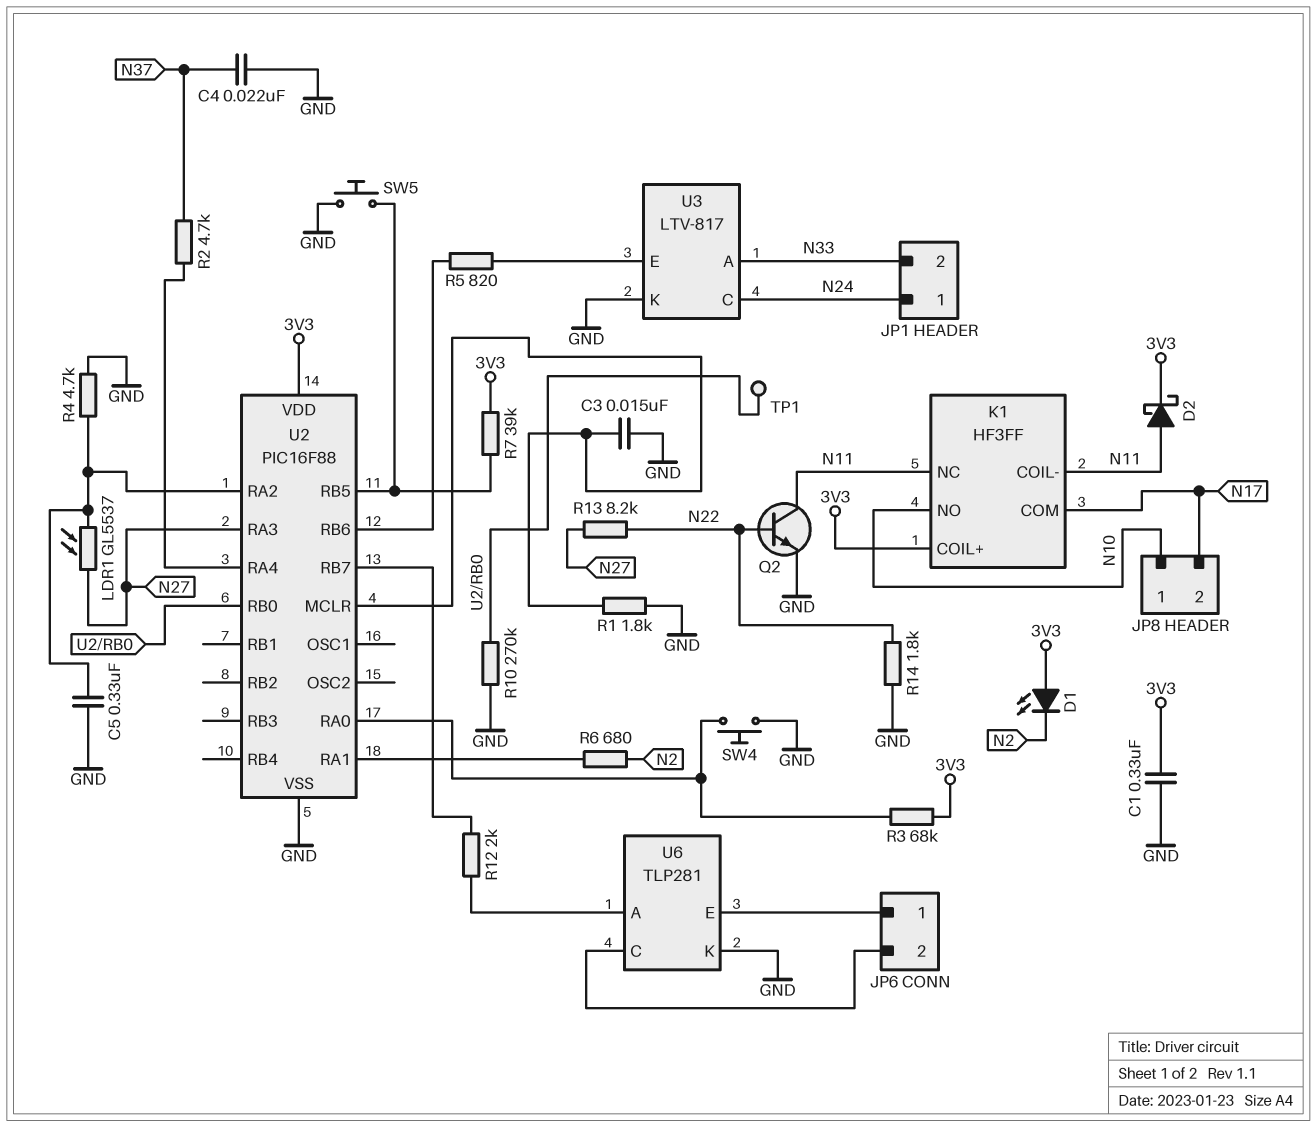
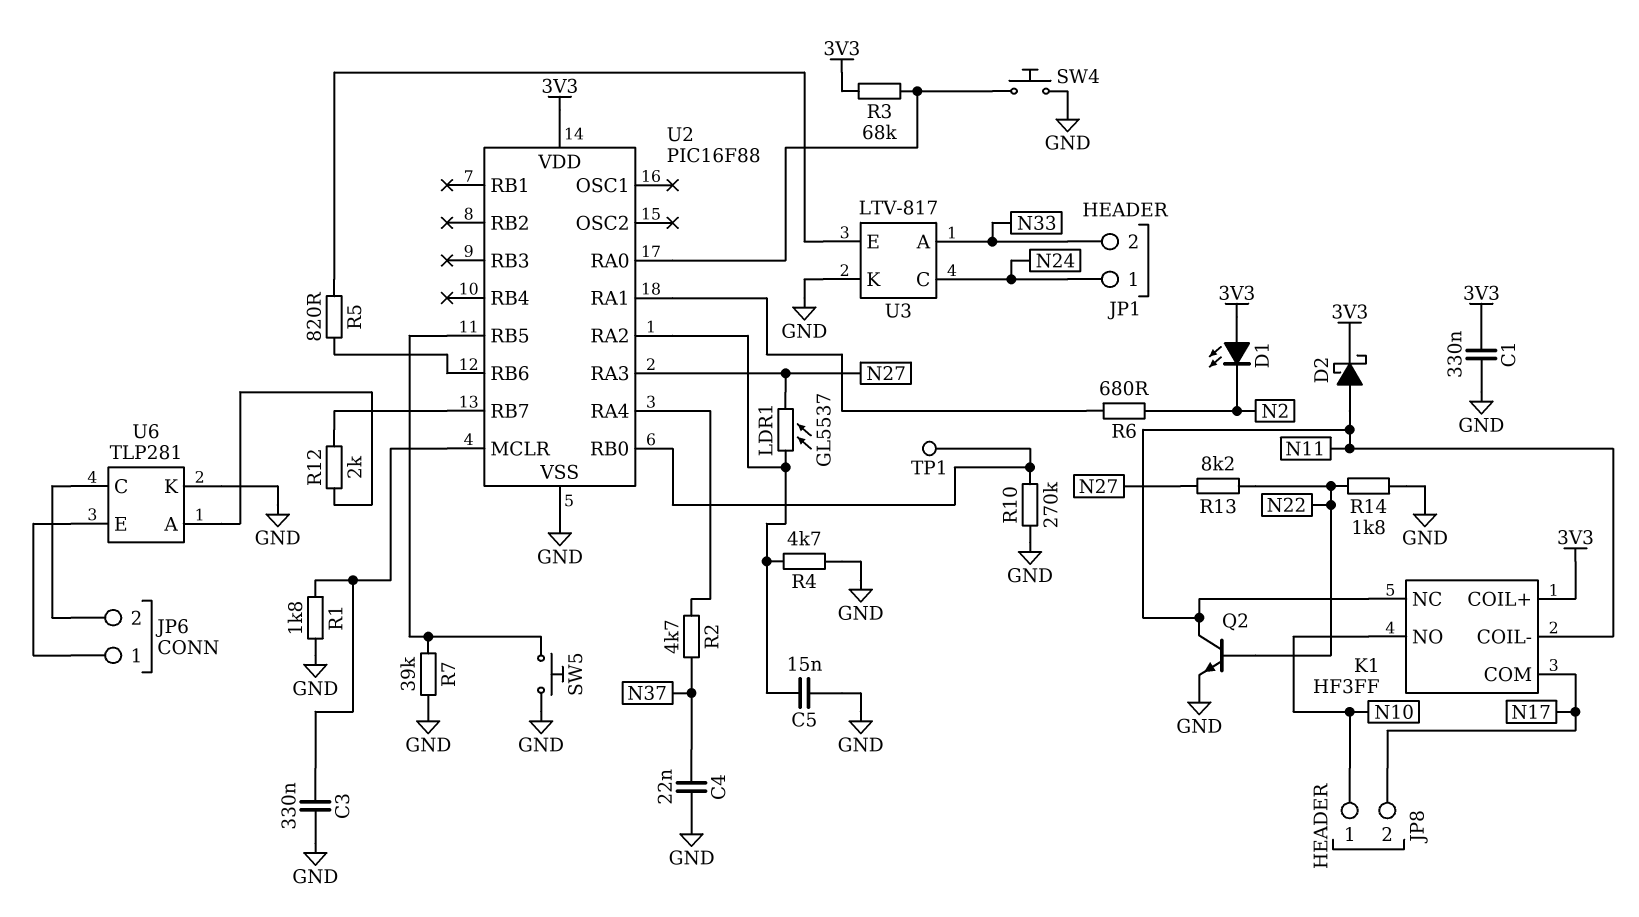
C3: 15nF (GND, U2/MCLR) -> 330nF (GND, U2/MCLR)
C5: 330nF (GND, U2/RA2) -> 15nF (GND, U2/RA2)
R7: 39k (3V3, U2/RB5) -> 39k (GND, U2/RB5)

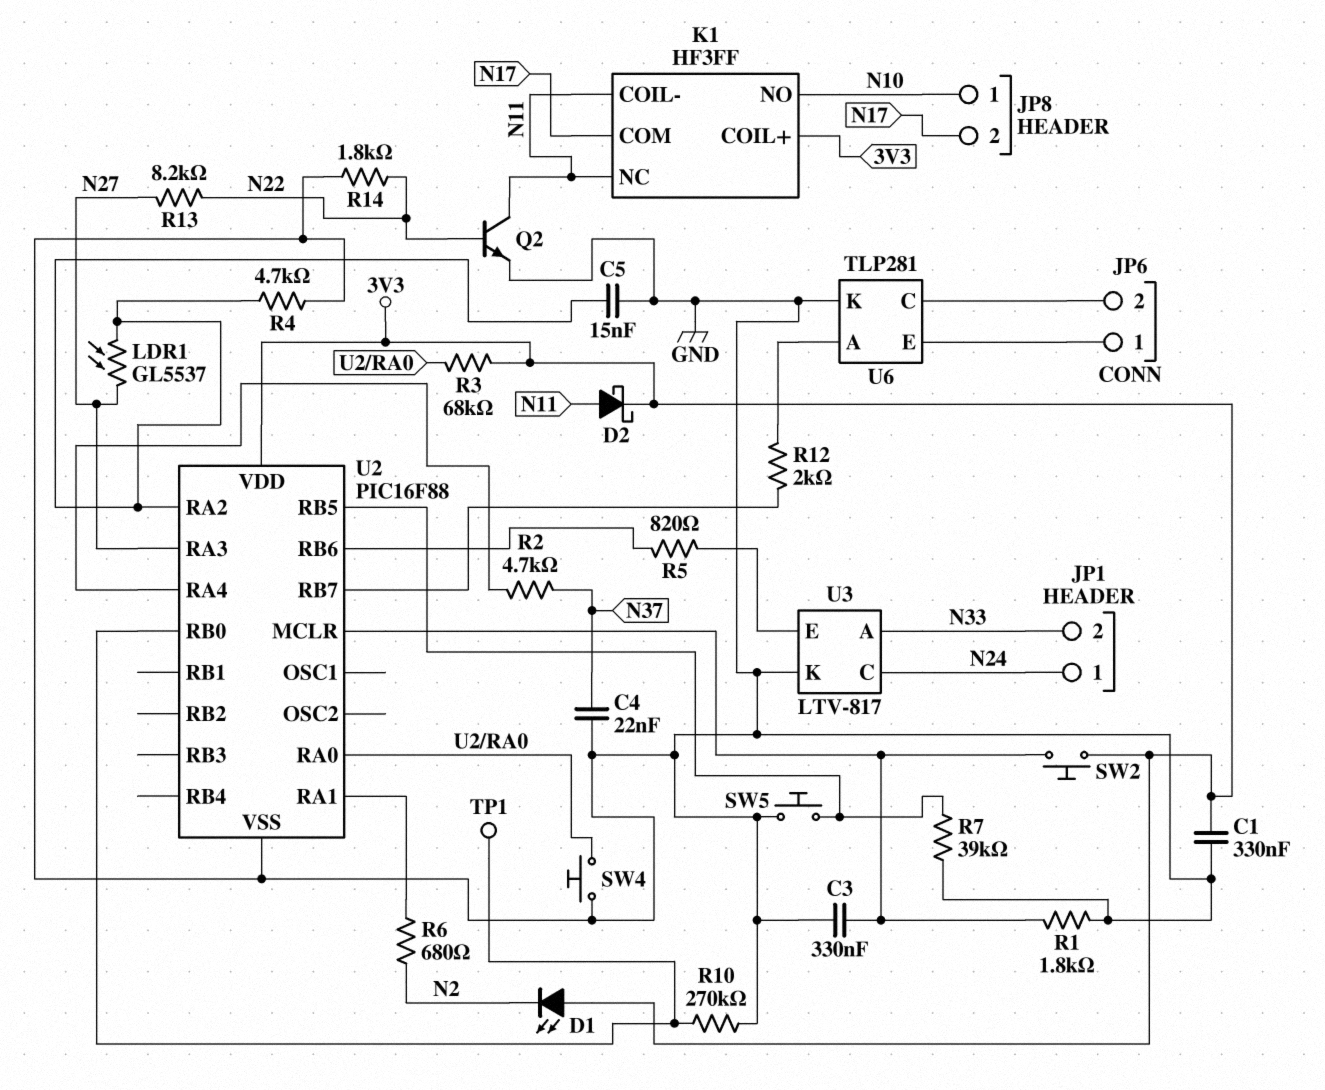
SW2: none -> button (3V3, U2/MCLR)

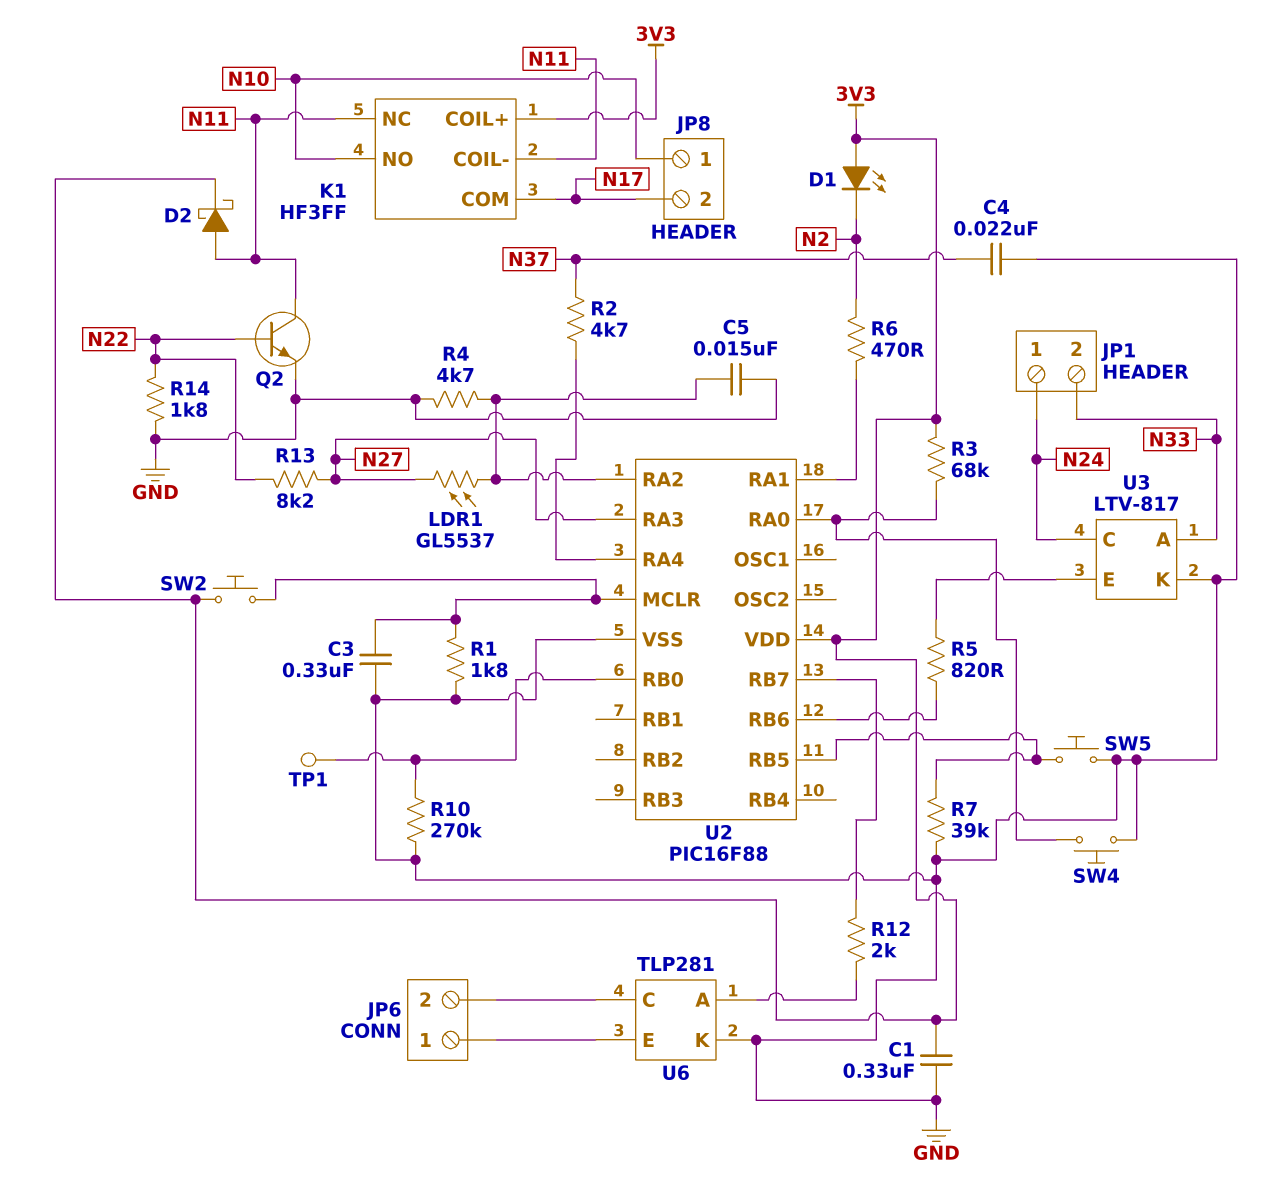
R6: 680 (N2, U2/RA1) -> 470 (N2, U2/RA1)

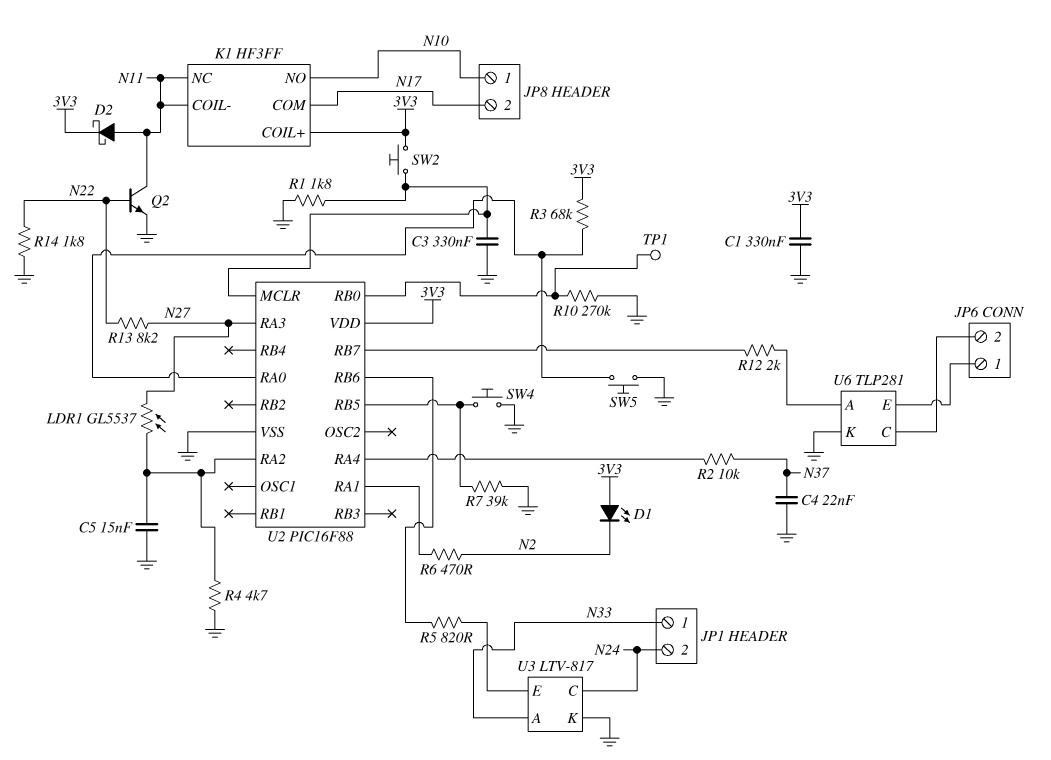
JP1 pin 1: N24 -> N33
JP1 pin 2: N33 -> N24
R2: 4.7k (N37, U2/RA4) -> 10k (N37, U2/RA4)
SW4: button (GND, U2/RA0) -> button (GND, U2/RB5)
SW5: button (GND, U2/RB5) -> button (GND, U2/RA0)

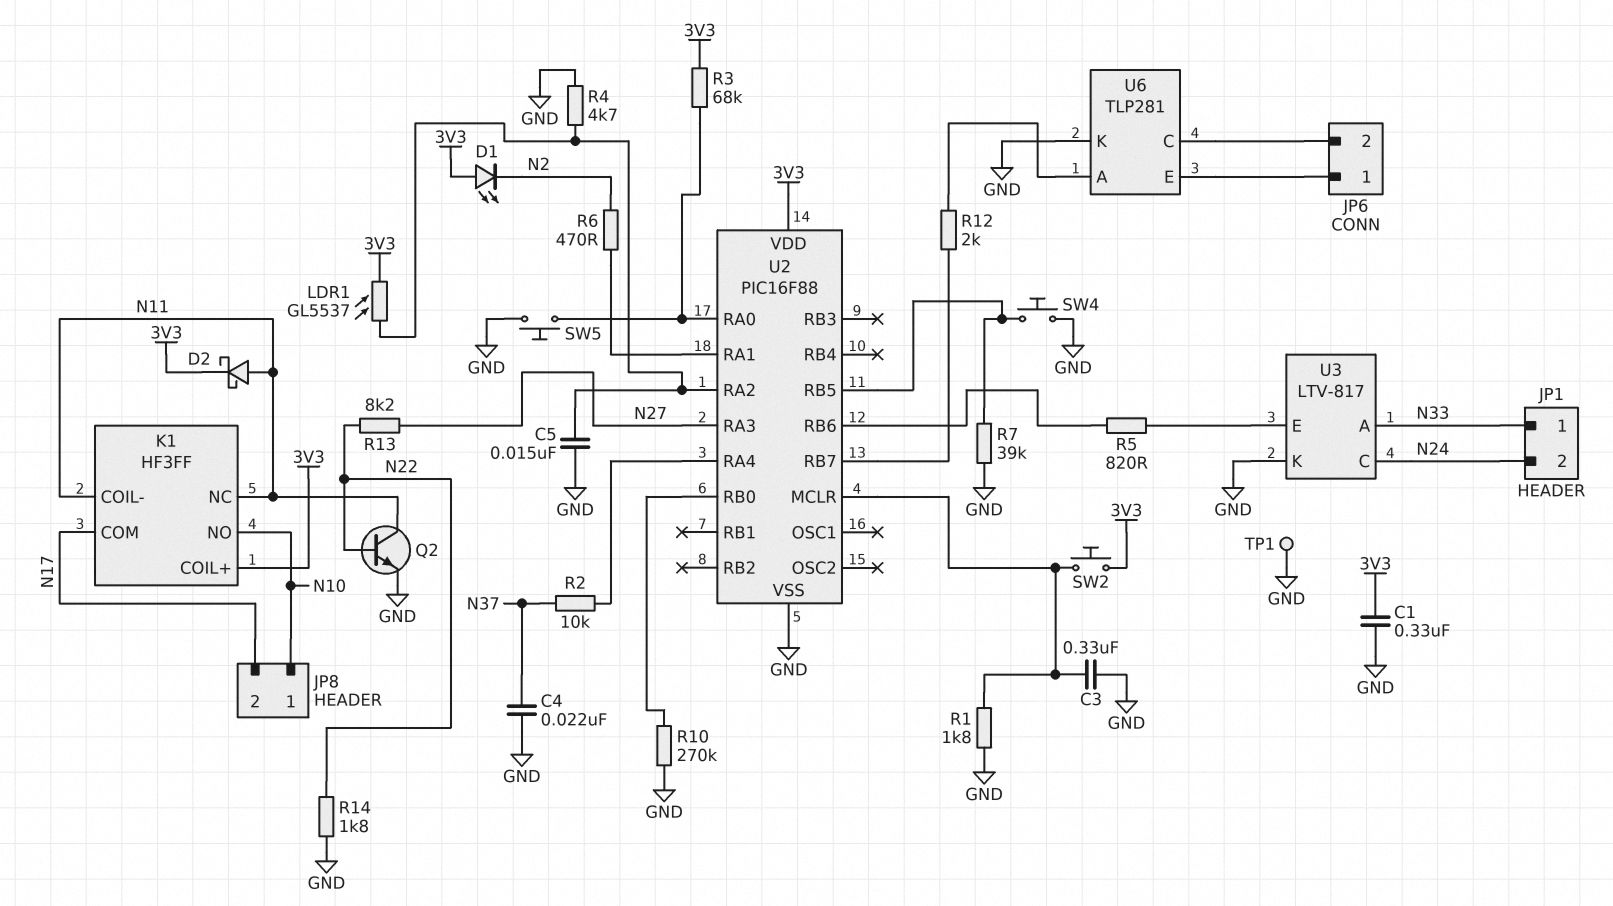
LDR1: GL5537 (N27, U2/RA2) -> GL5537 (3V3, U2/RA2)
TP1: test point (U2/RB0) -> test point (GND)

